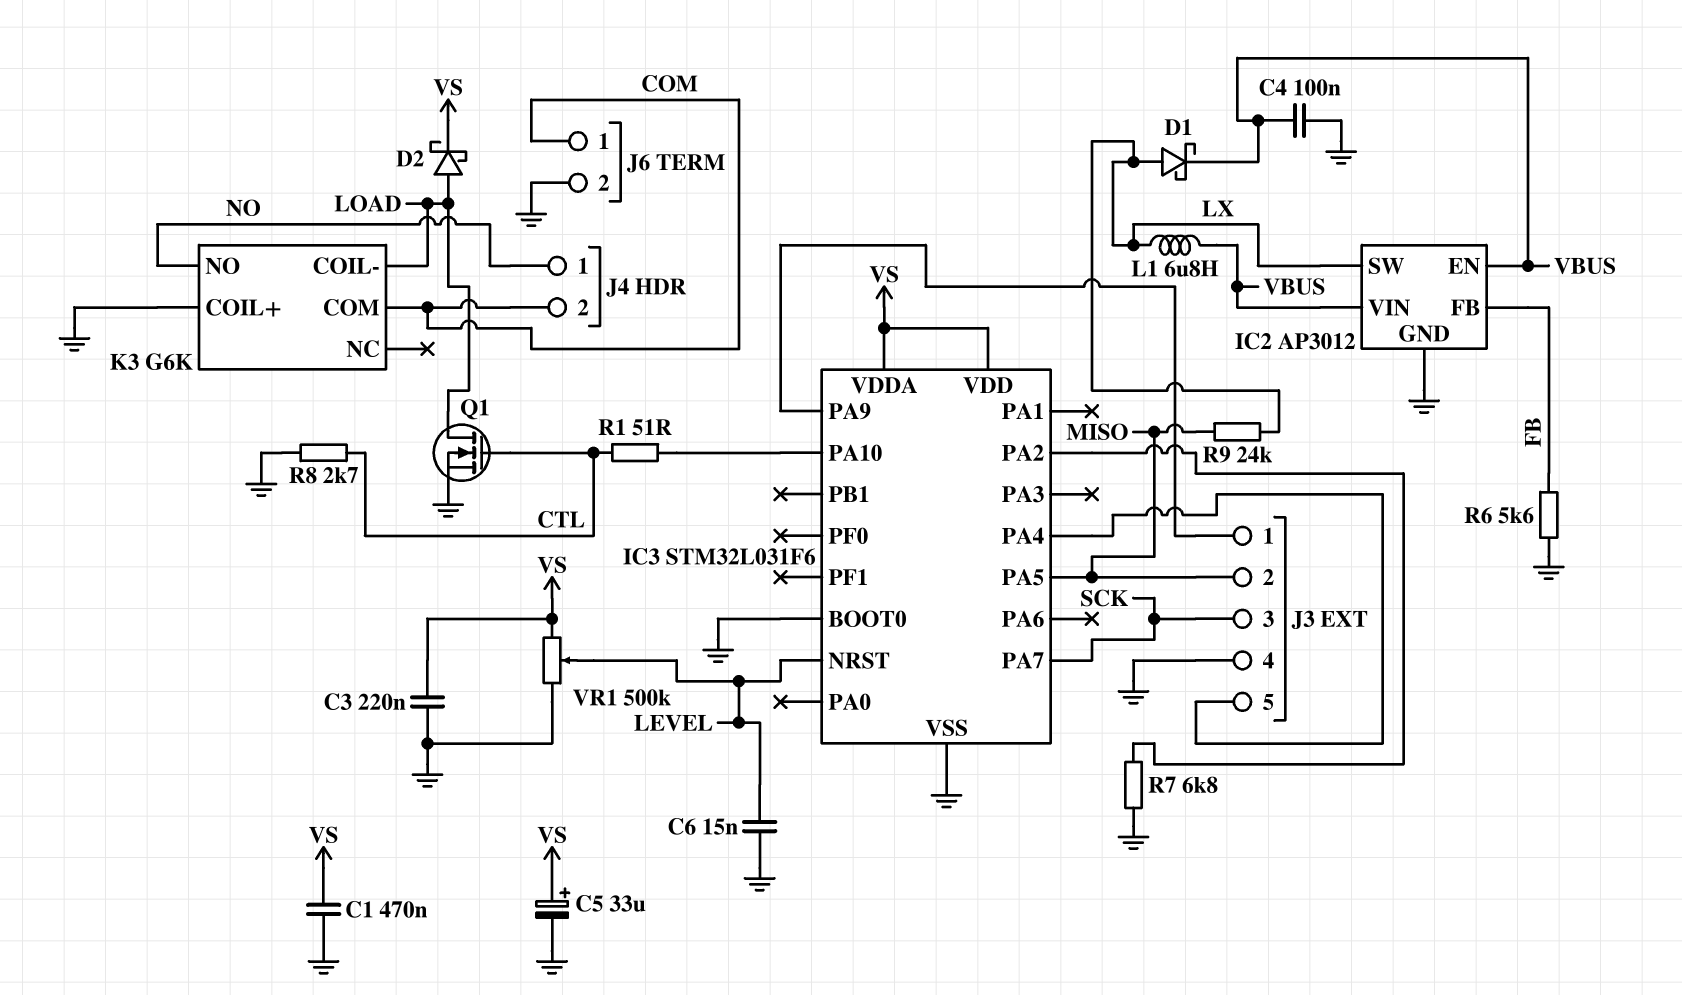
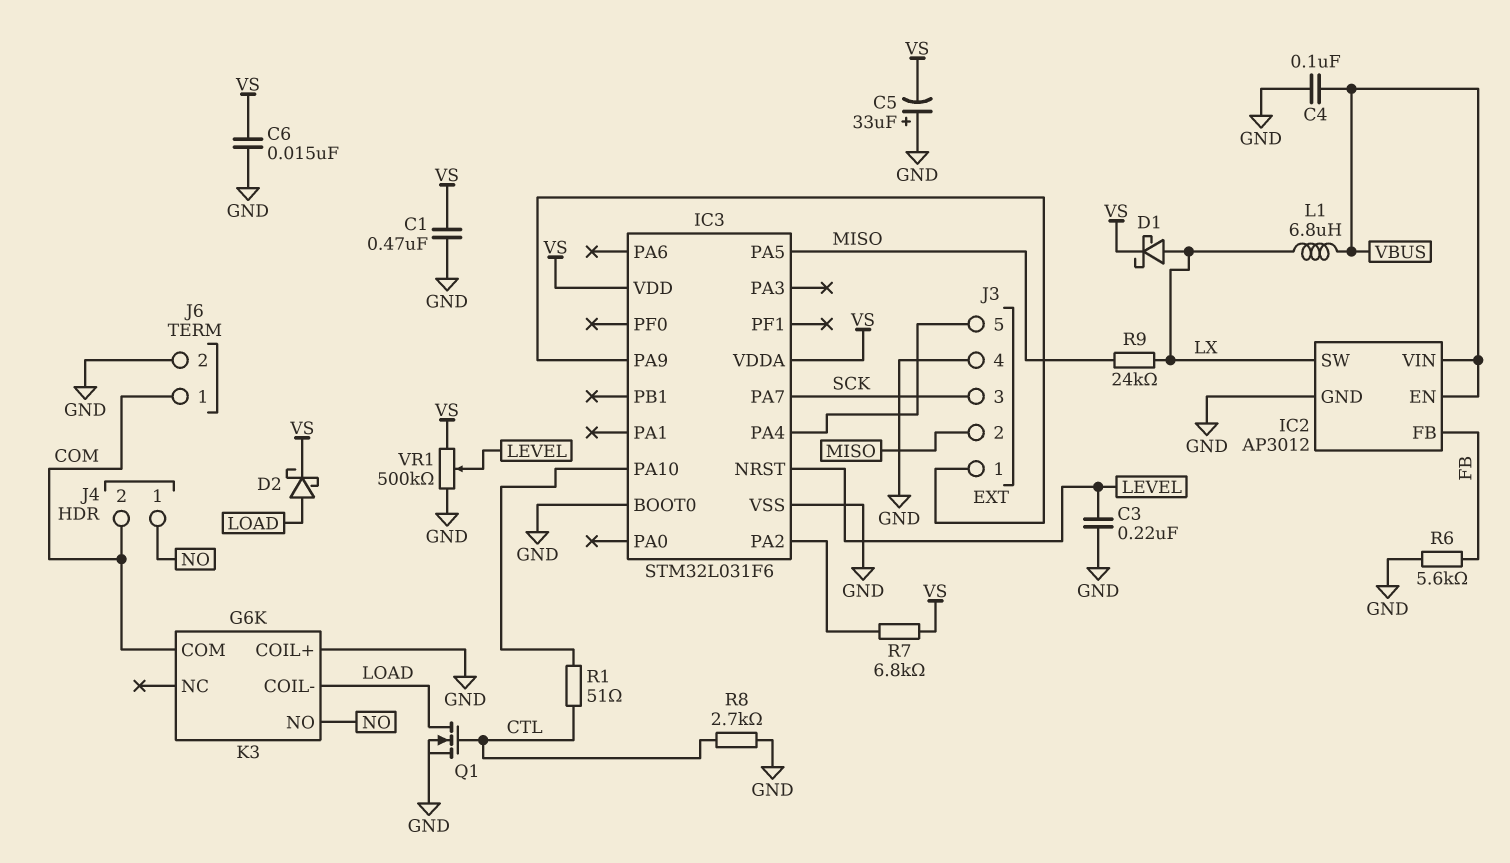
C3: 220nF (GND, VS) -> 220nF (GND, LEVEL)
C5: 33uF (plus VS, minus GND) -> 33uF (plus GND, minus VS)
C6: 15nF (GND, LEVEL) -> 15nF (GND, VS)
D1: schottky (A LX, K VBUS) -> schottky (A LX, K VS)
R7: 6.8k (GND, IC3/PA2) -> 6.8k (IC3/PA2, VS)

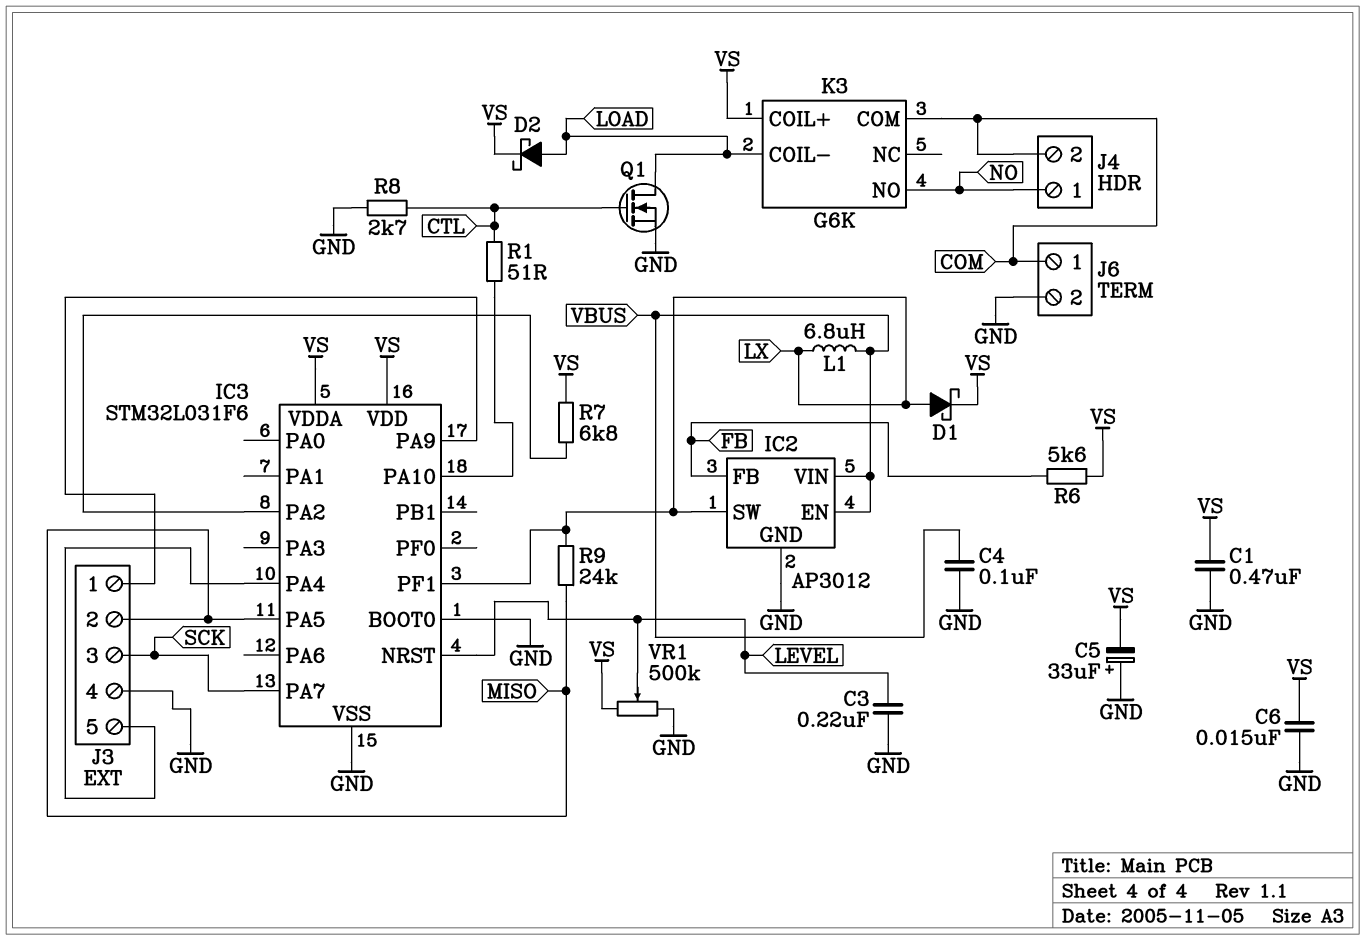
IC3 pin PF1: none -> LX
K3 pin COIL+: GND -> VS
R6: 5.6k (FB, GND) -> 5.6k (FB, VS)

